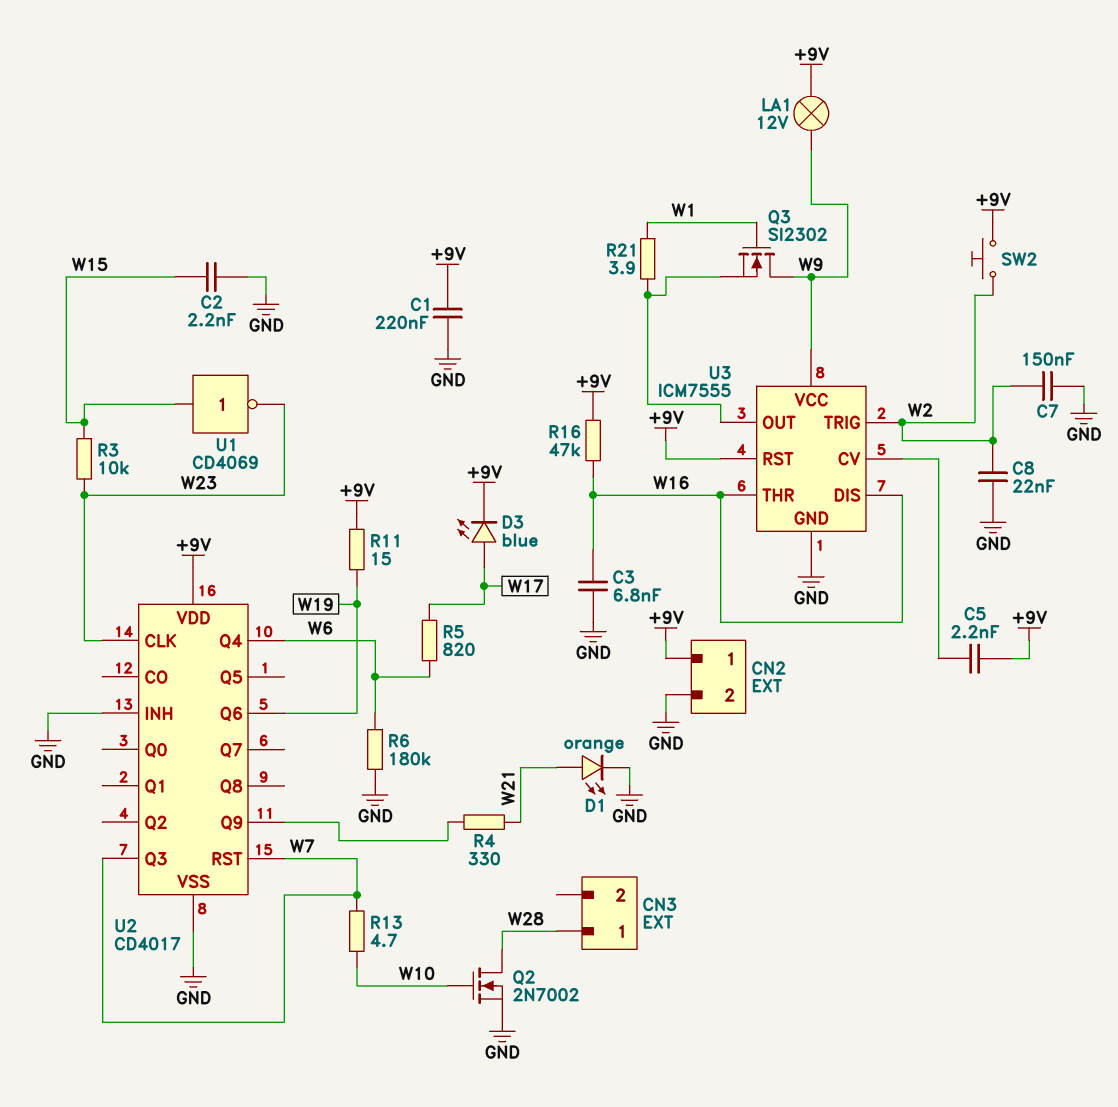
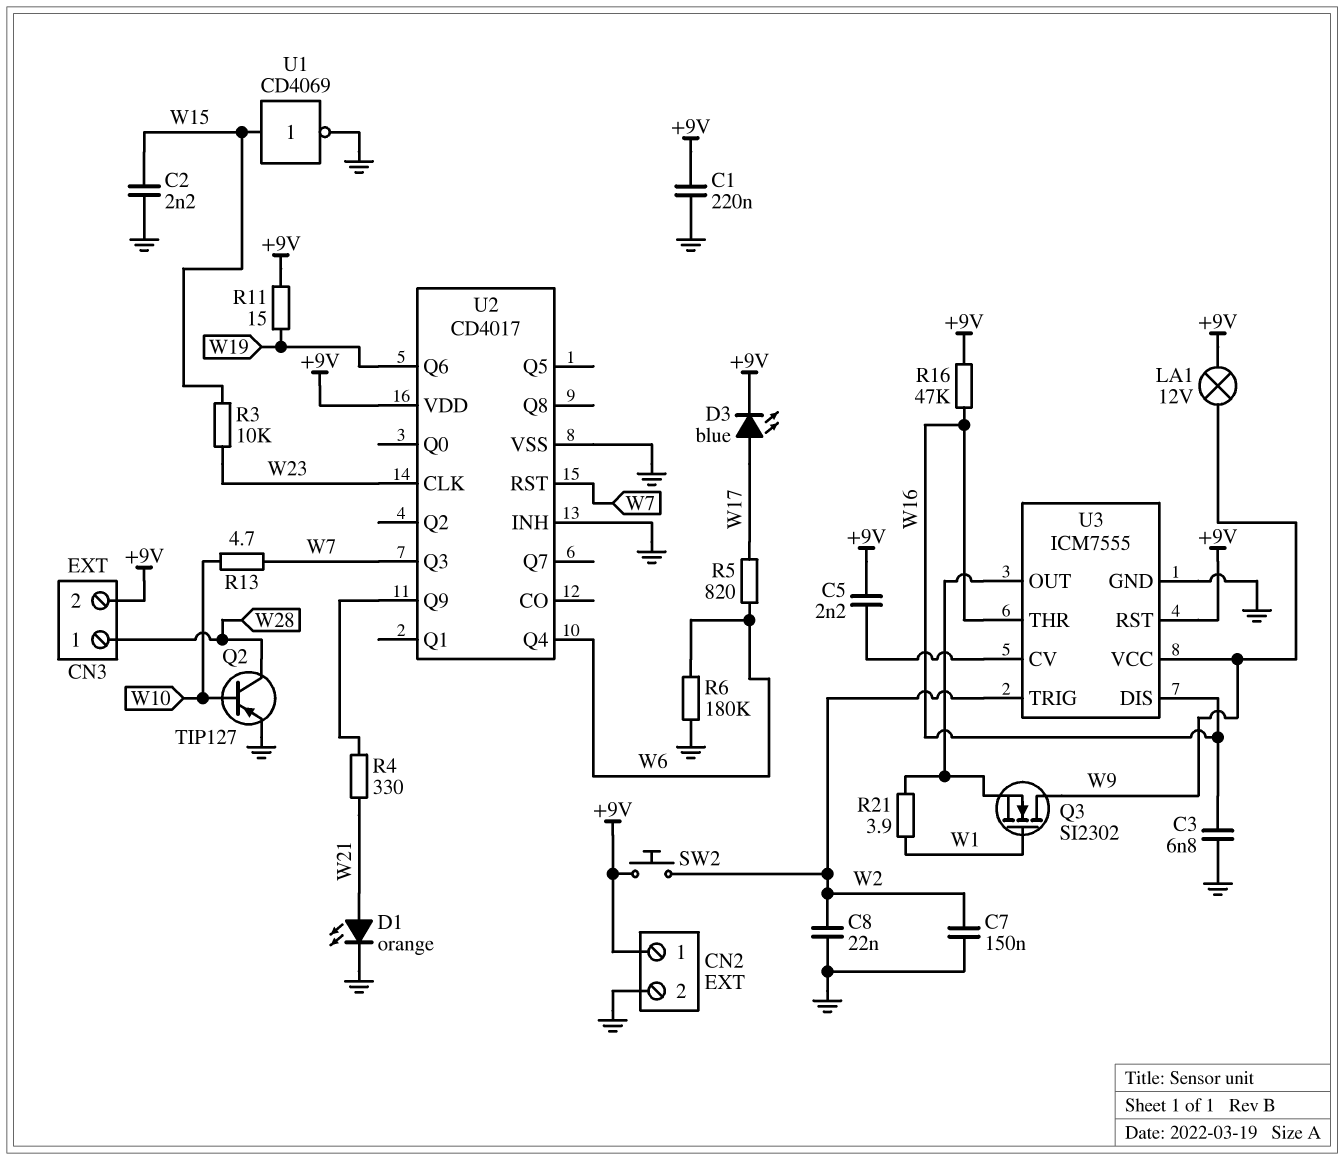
CN3 pin 2: none -> +9V
Q2: NMOS 2N7002 (G W10, D W28, S GND) -> PNP TIP127 (B W10, C W28, E GND)
U1: NOT CD4069 (in W15, out W23) -> NOT CD4069 (in W15, out GND)

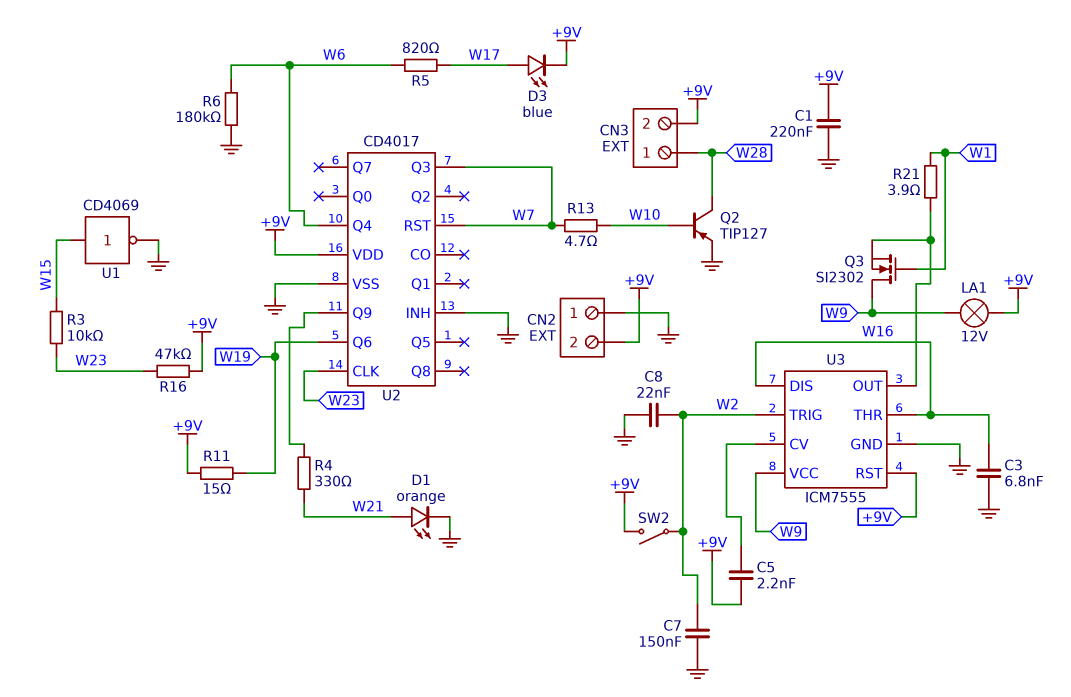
C2: 2.2nF (GND, W15) -> none
CN2 pin 1: +9V -> GND
CN2 pin 2: GND -> +9V
R16: 47k (+9V, W16) -> 47k (+9V, W23)
SW2: button (+9V, W2) -> switch (+9V, W2)

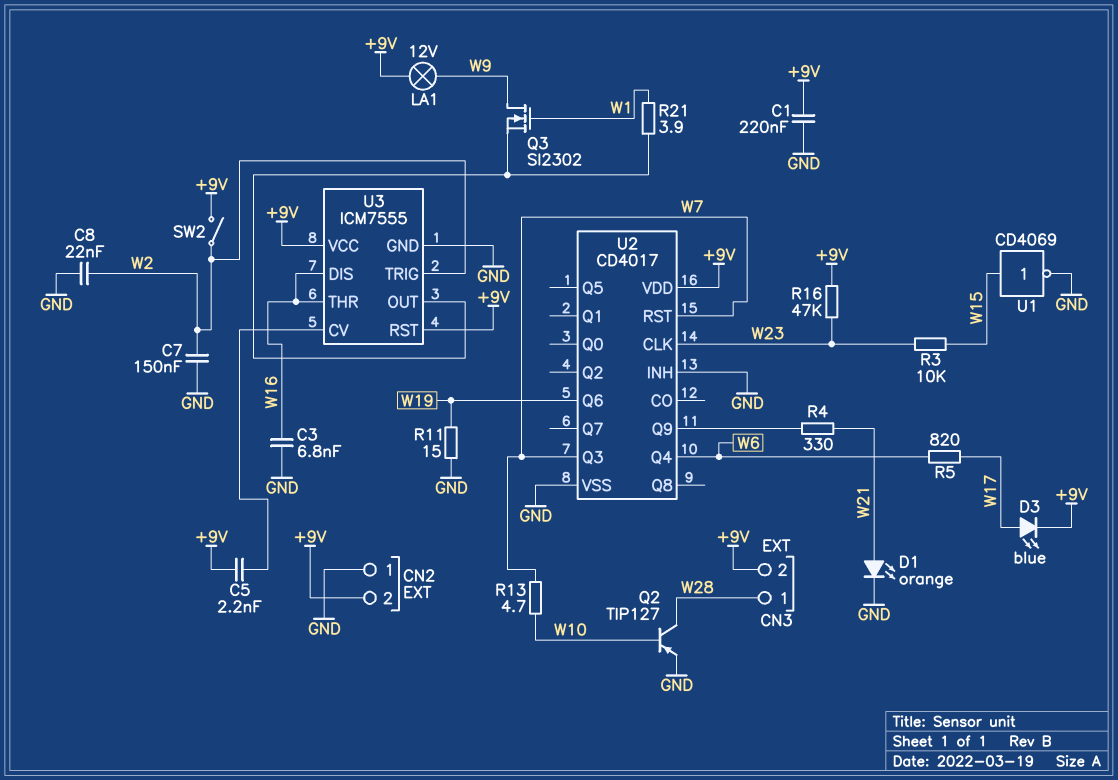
R6: 180k (GND, W6) -> none
R11: 15 (+9V, W19) -> 15 (GND, W19)
U3 pin VCC: W9 -> +9V

